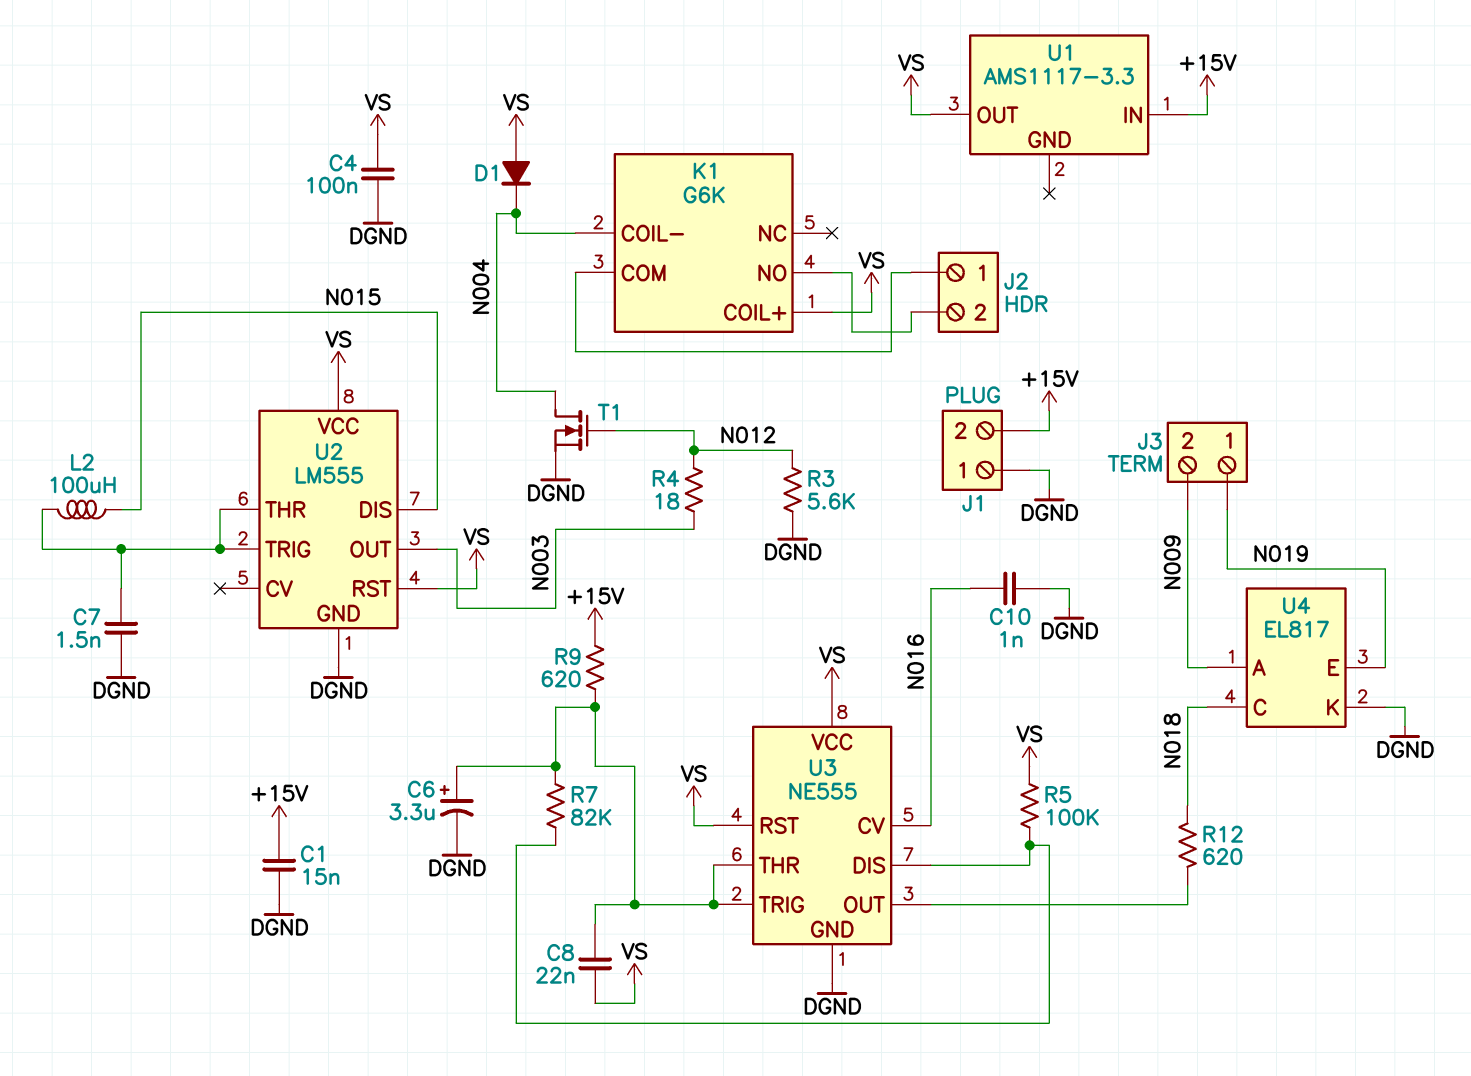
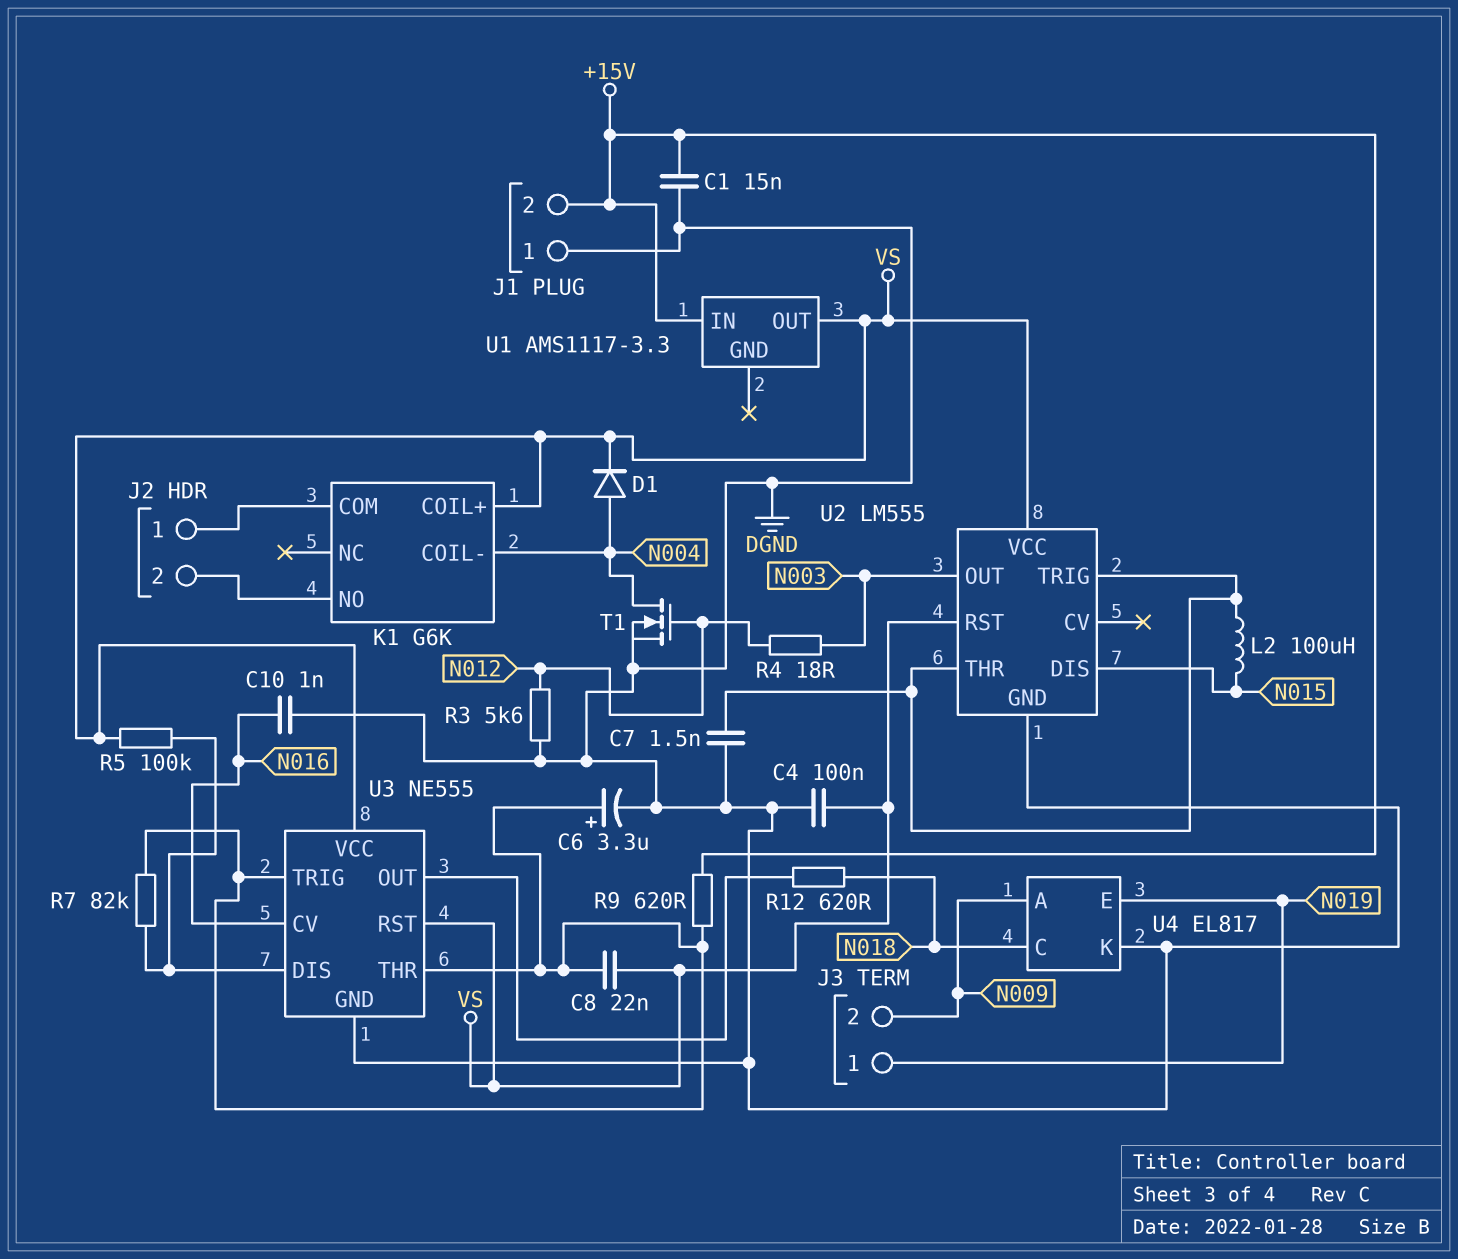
D1: diode (A VS, K N004) -> diode (A N004, K VS)

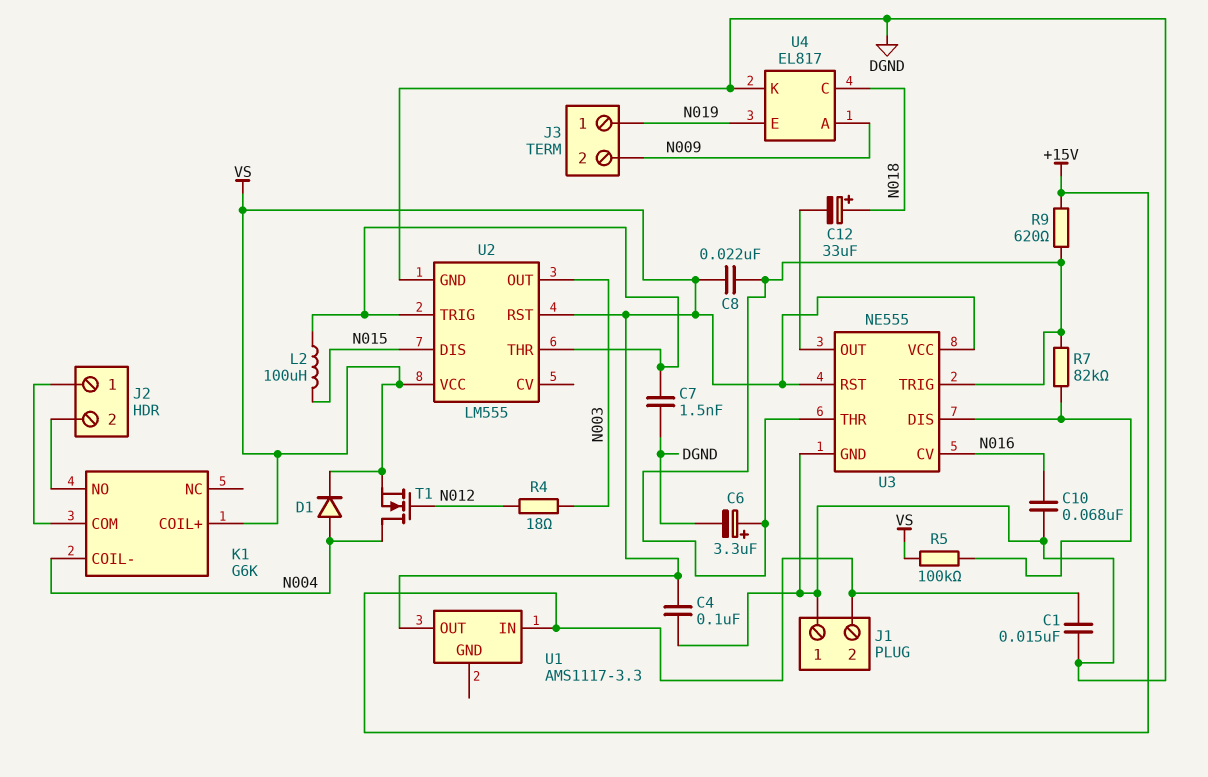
C10: 1nF (DGND, N016) -> 68nF (DGND, N016)
C12: none -> 33uF (plus N018, minus U3/OUT)
R3: 5.6k (DGND, N012) -> none
R12: 620 (N018, U3/OUT) -> none
T1: NMOS (G N012, D N004, S DGND) -> NMOS (G N012, D N004, S VS)

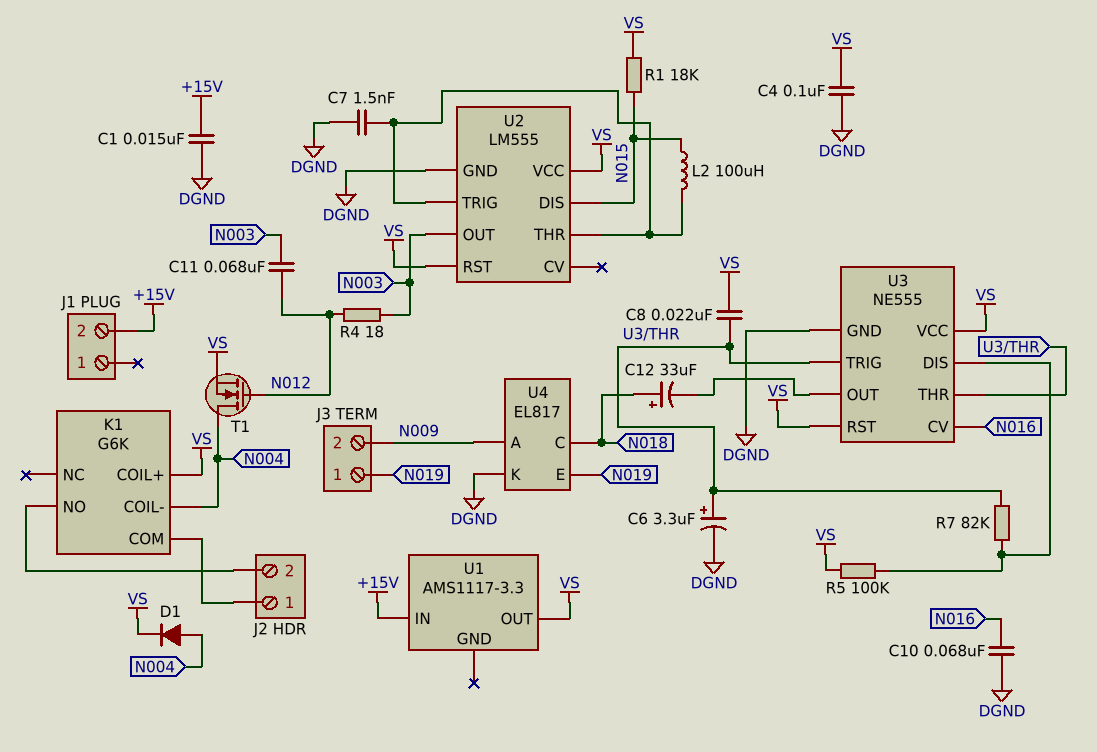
C11: none -> 68nF (N003, N012)
J1 pin 1: DGND -> none
R1: none -> 18k (N015, VS)
R9: 620 (+15V, U3/THR) -> none

